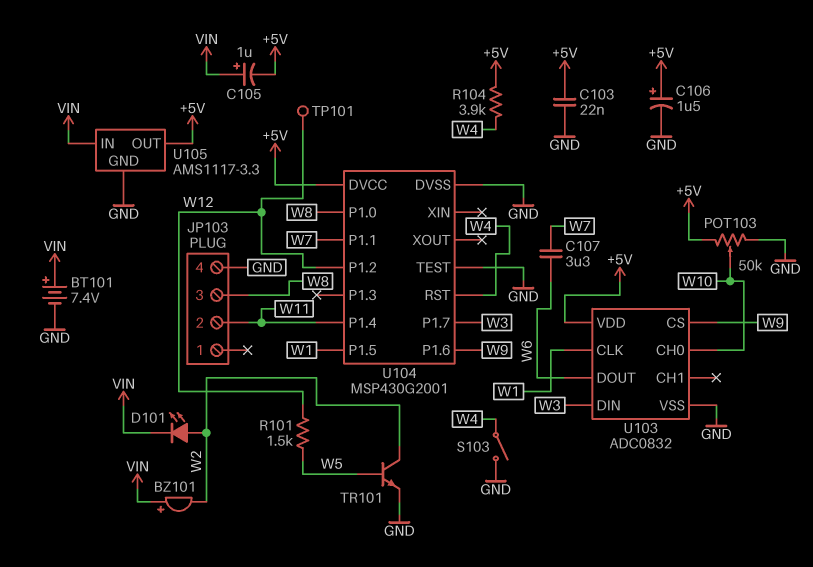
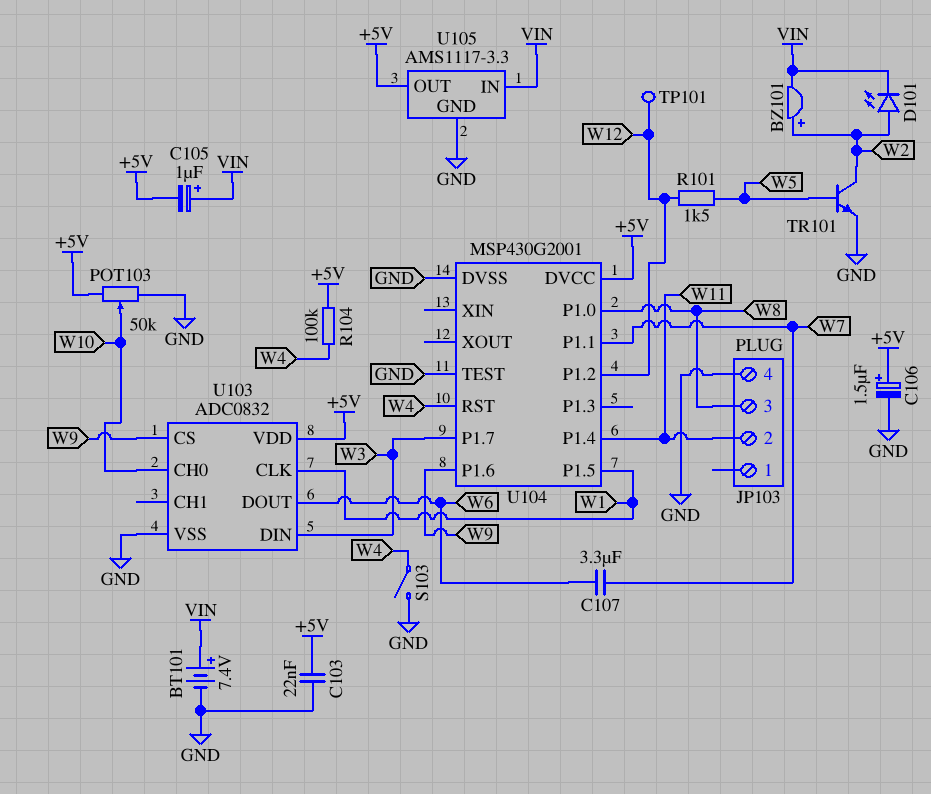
BZ101: buzzer (plus VIN, minus W2) -> buzzer (plus W2, minus VIN)
R104: 3.9k (+5V, W4) -> 100k (+5V, W4)

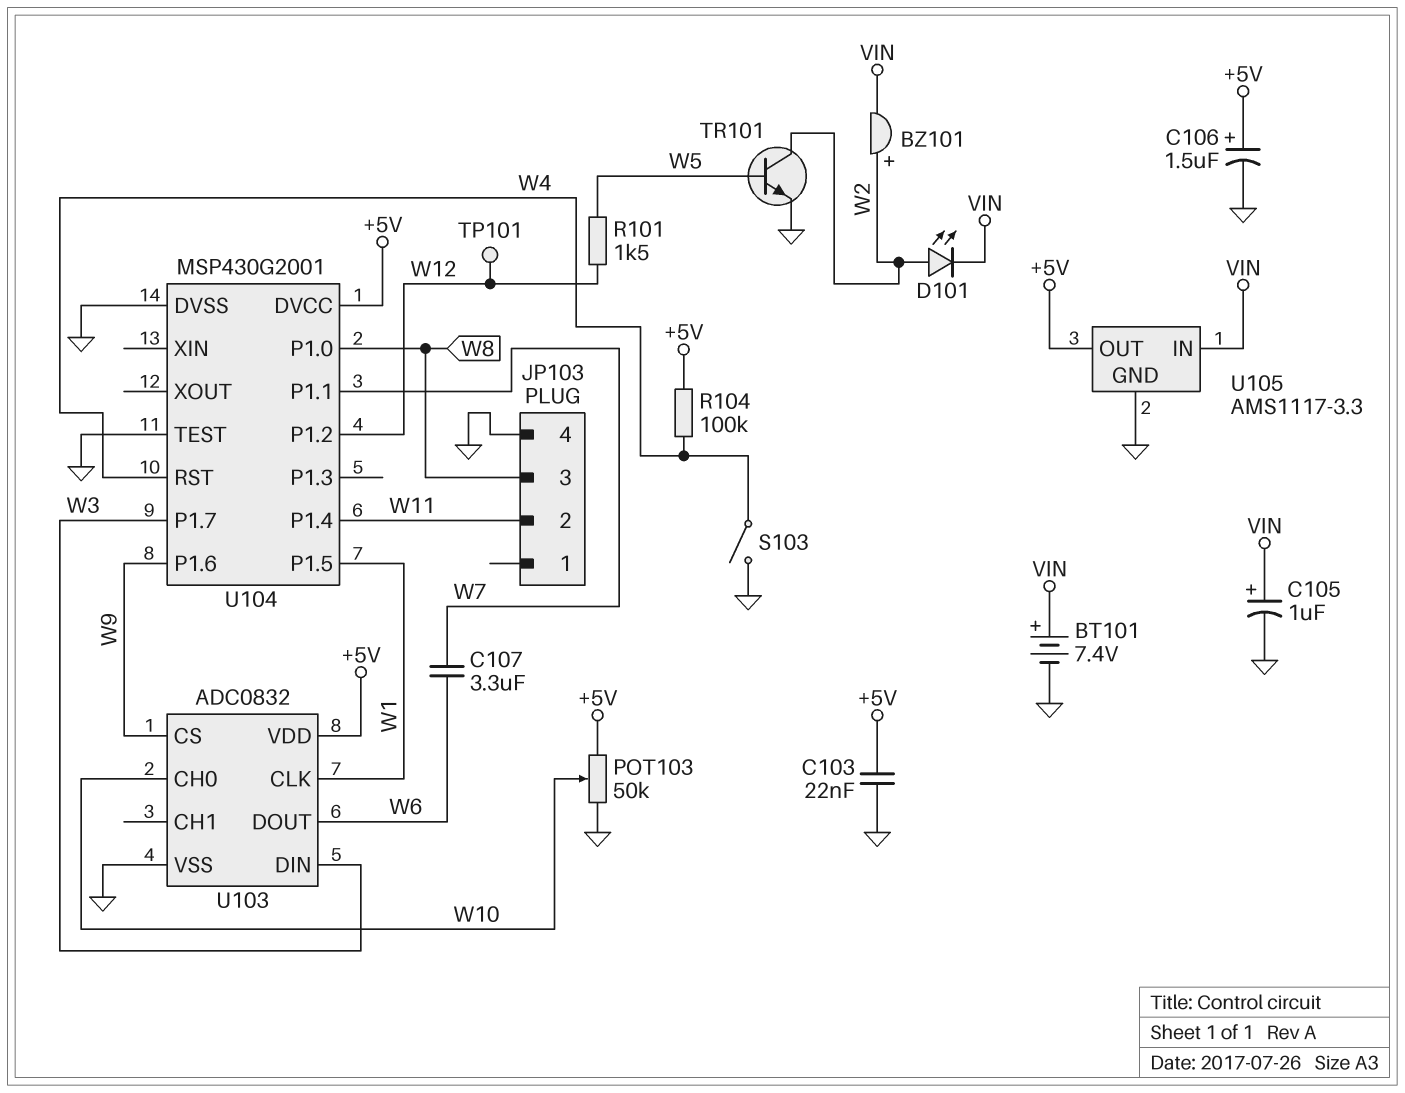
C105: 1uF (plus VIN, minus +5V) -> 1uF (plus VIN, minus GND)

